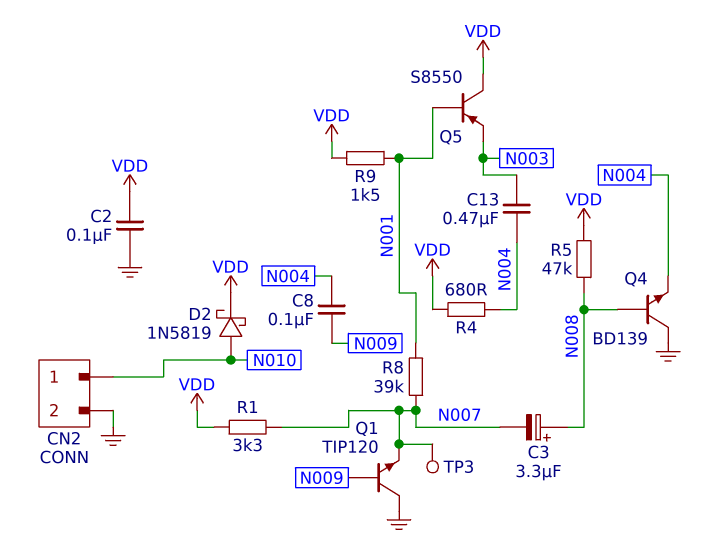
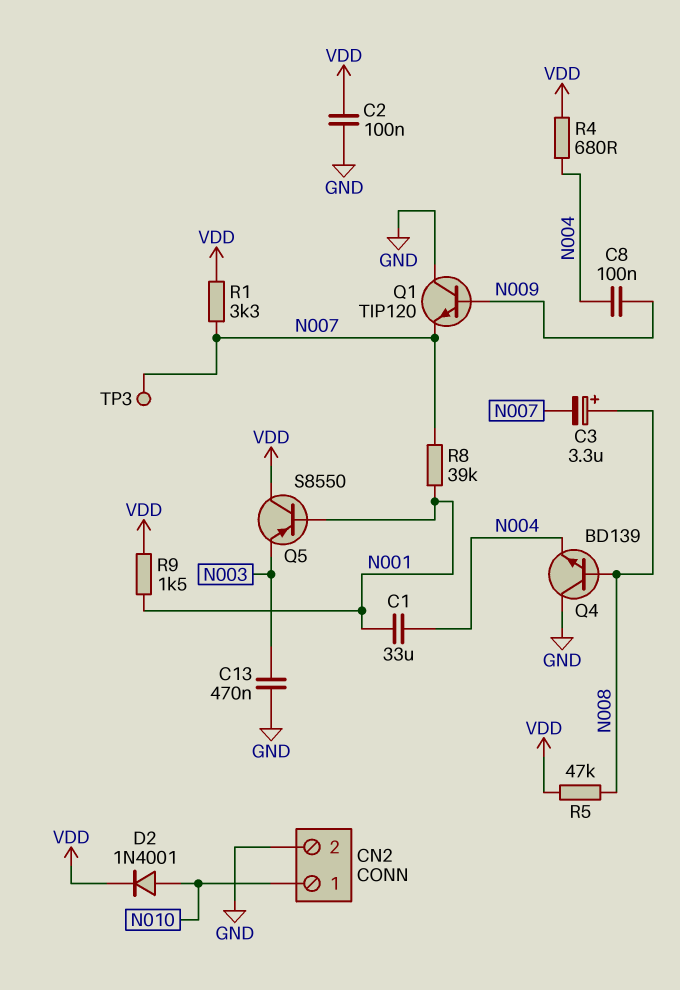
C1: none -> 33uF (N001, N004)
C13: 470nF (N003, N004) -> 470nF (GND, N003)
D2: schottky 1N5819 (A N010, K VDD) -> diode 1N4001 (A N010, K VDD)

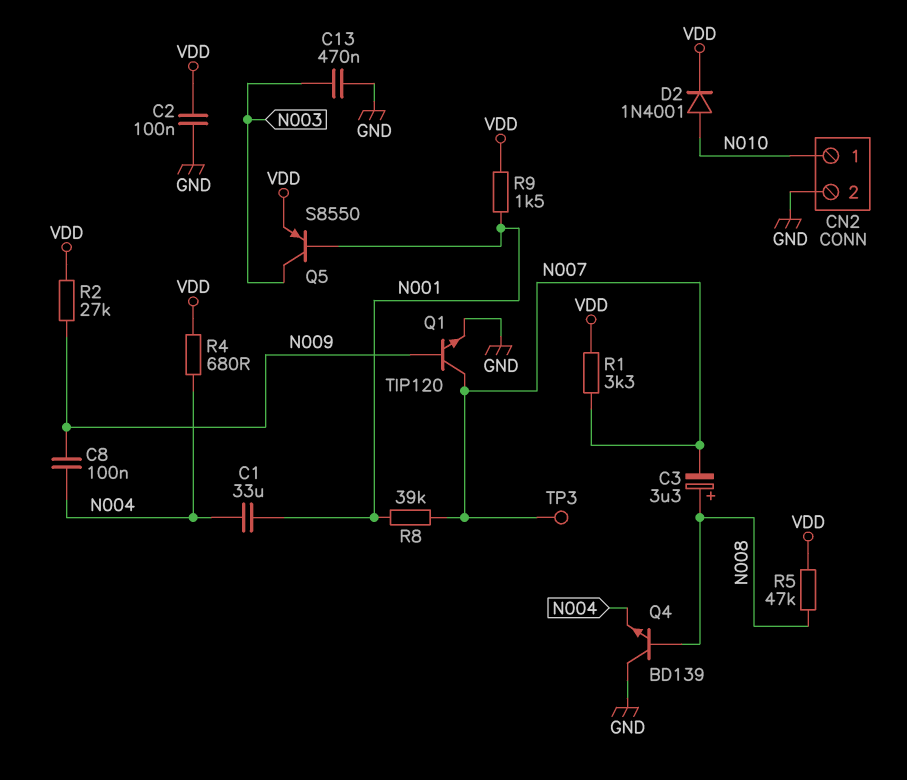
Q1: NPN TIP120 (B N009, C GND, E N007) -> NPN TIP120 (B N009, C N007, E GND)
Q5: PNP S8550 (B N001, C VDD, E N003) -> PNP S8550 (B N001, C N003, E VDD)
R2: none -> 27k (N009, VDD)

